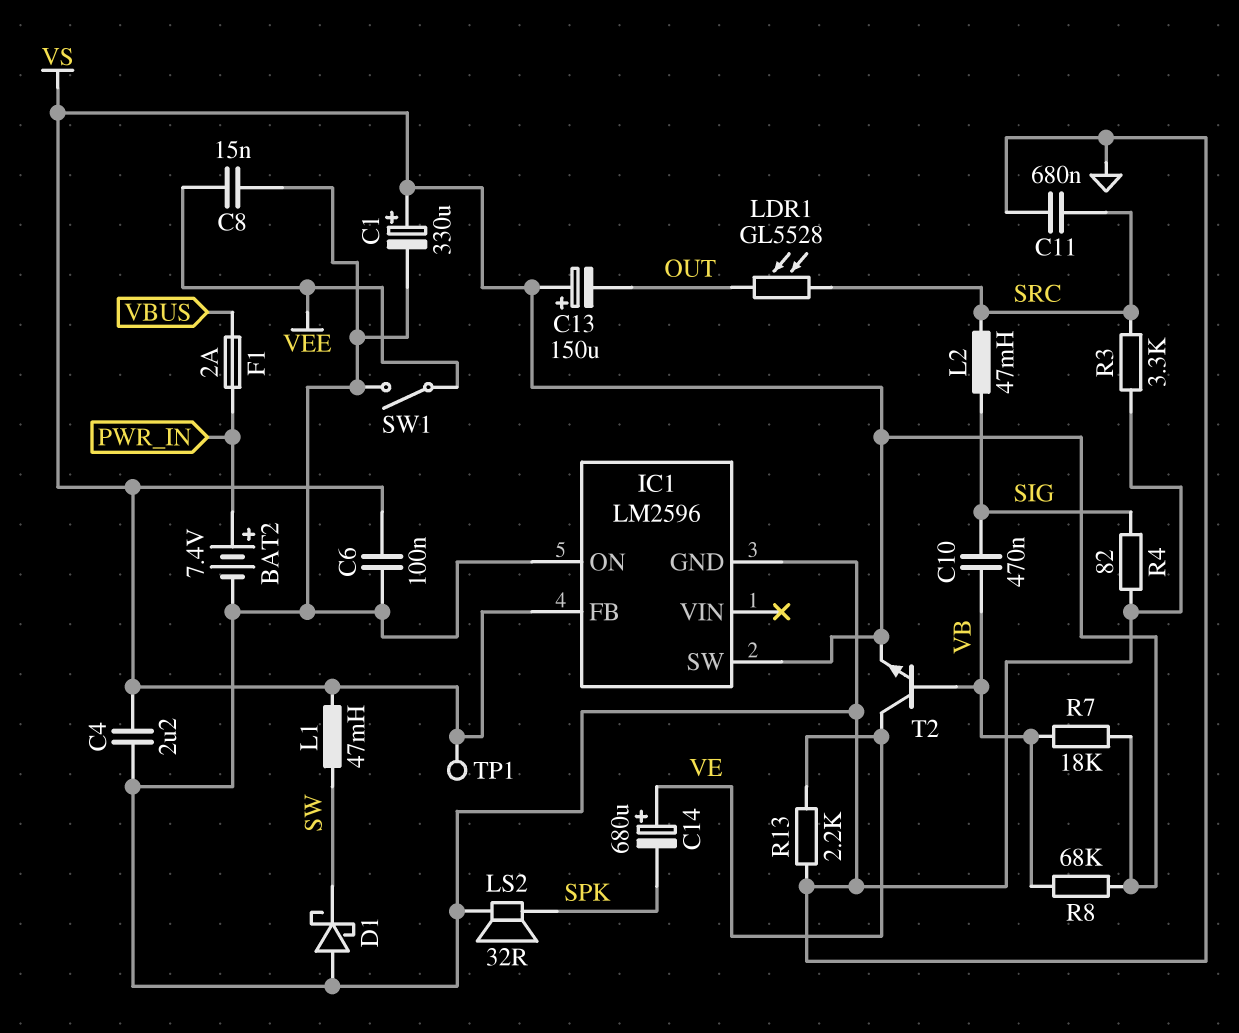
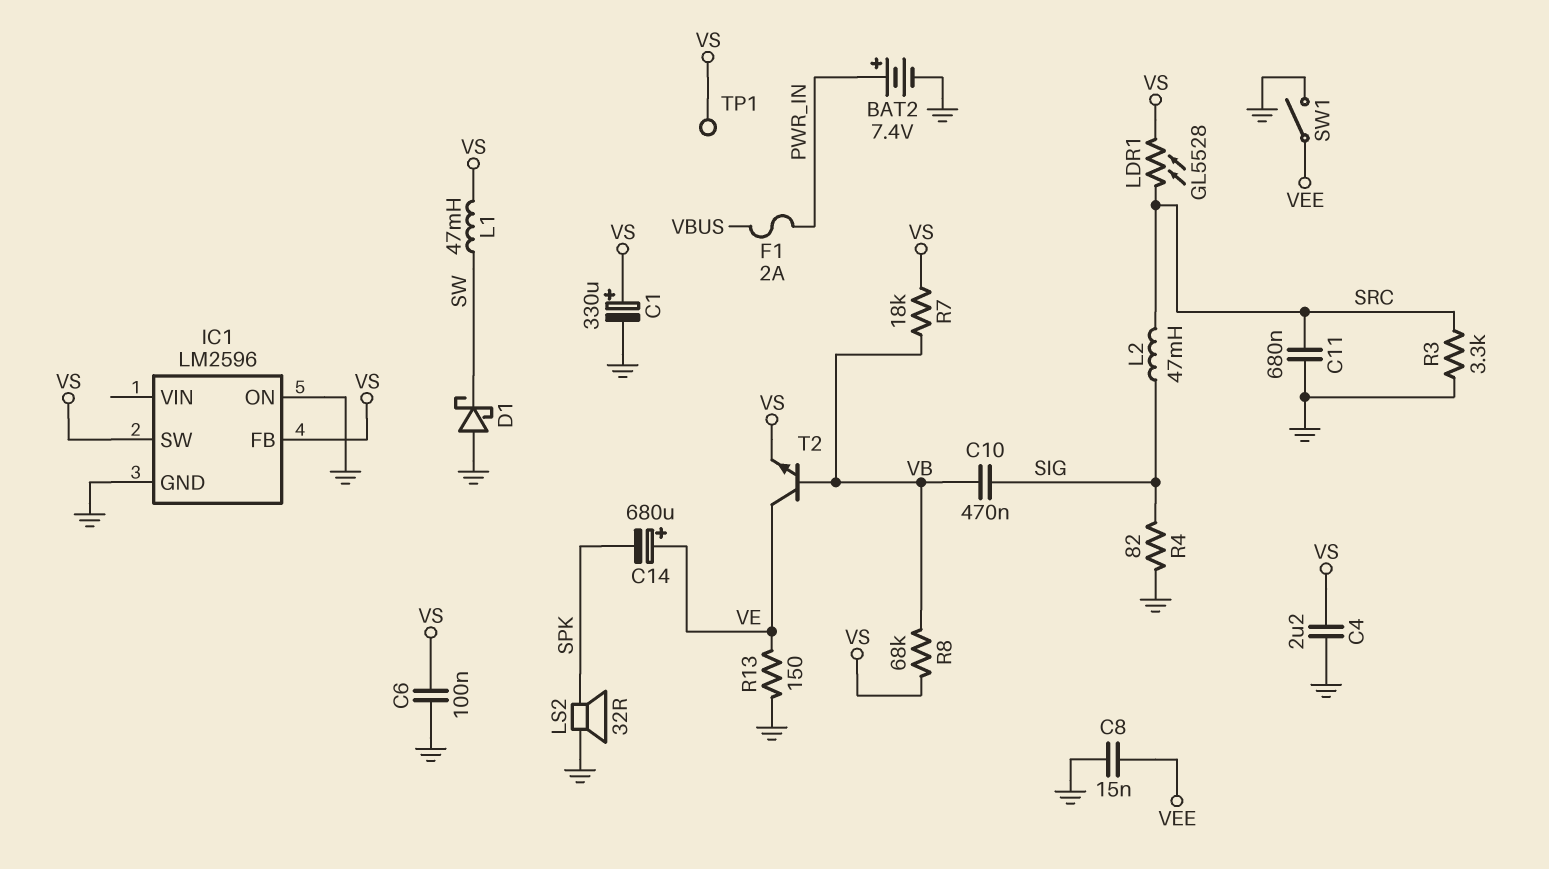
C13: 150uF (plus VS, minus OUT) -> none
LDR1: GL5528 (OUT, SRC) -> GL5528 (SRC, VS)
R13: 2.2k (GND, VE) -> 150 (GND, VE)

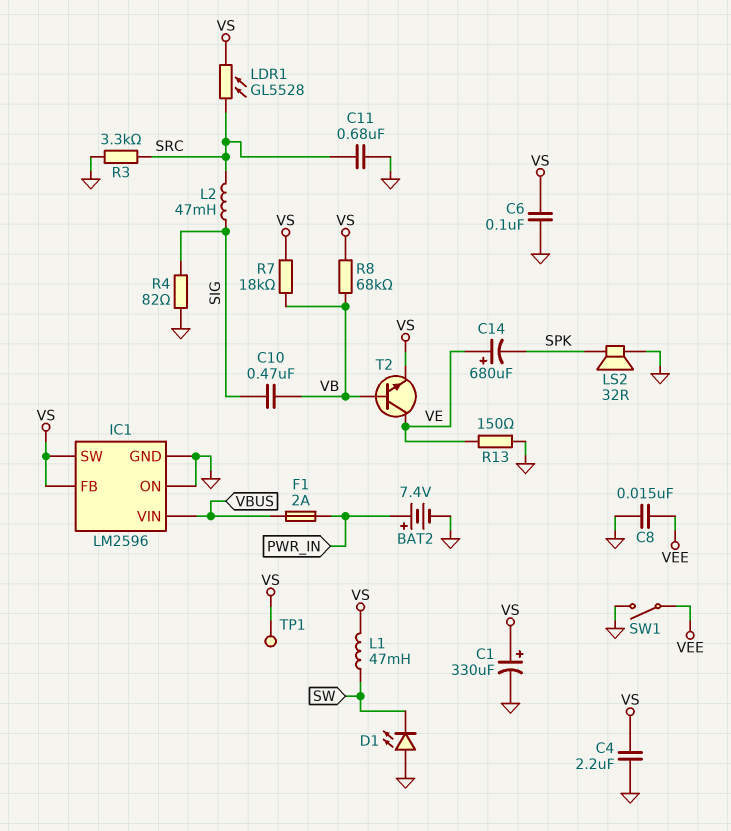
D1: schottky (A GND, K SW) -> LED (A GND, K SW)
IC1 pin VIN: none -> VBUS

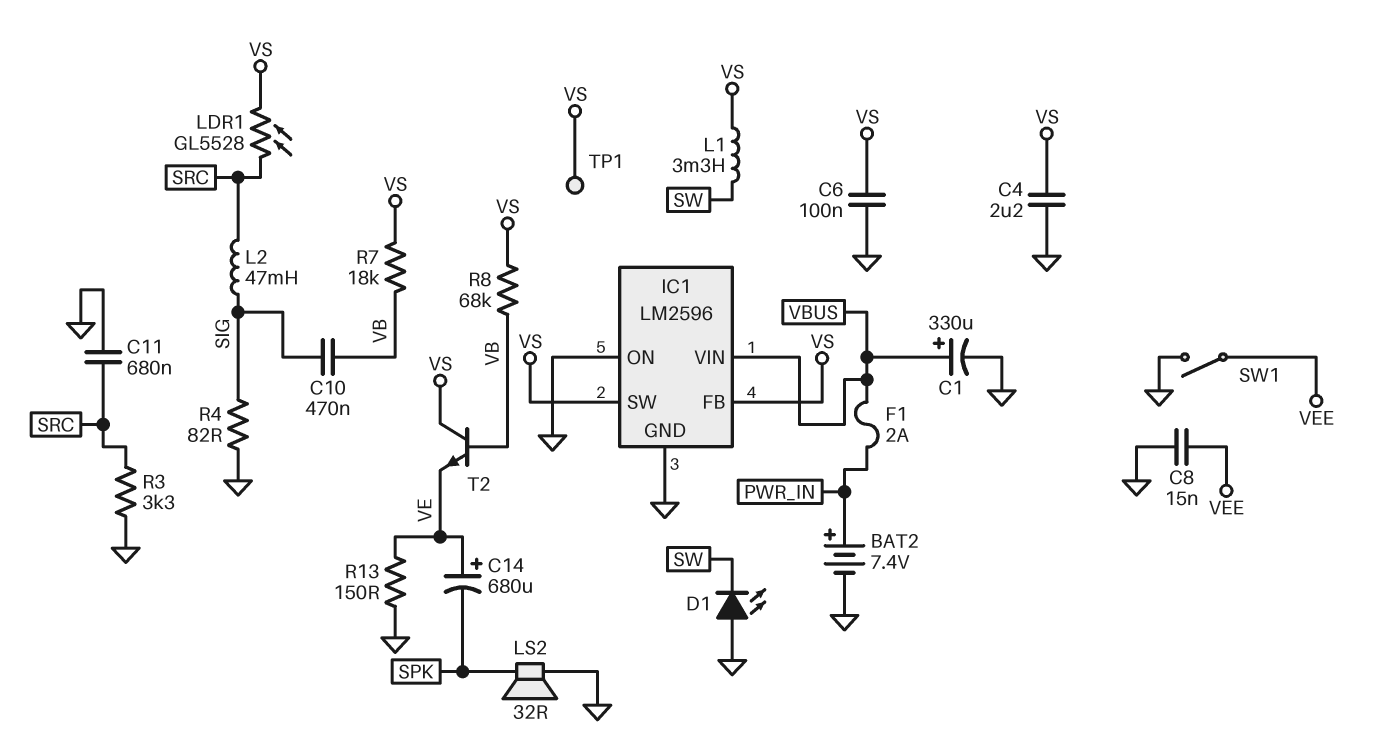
C1: 330uF (plus VS, minus GND) -> 330uF (plus VBUS, minus GND)
L1: 47mH (SW, VS) -> 3.3mH (SW, VS)
T2: NPN (B VB, C VE, E VS) -> NPN (B VB, C VS, E VE)

